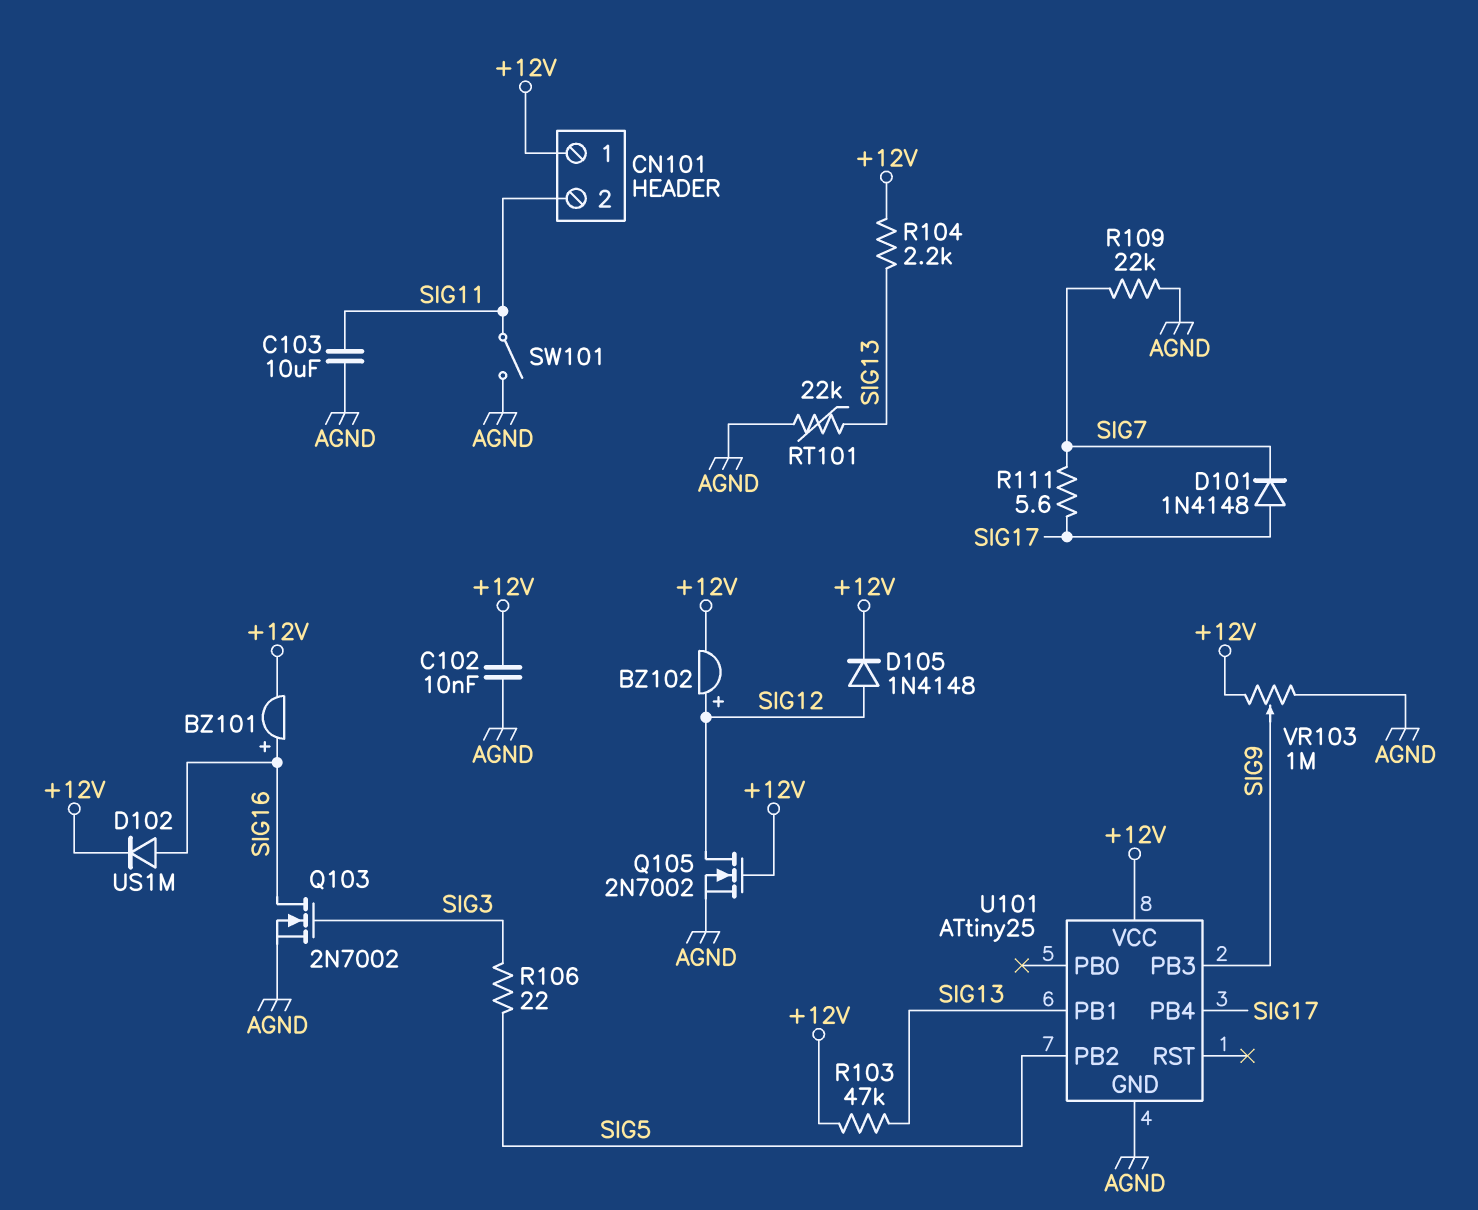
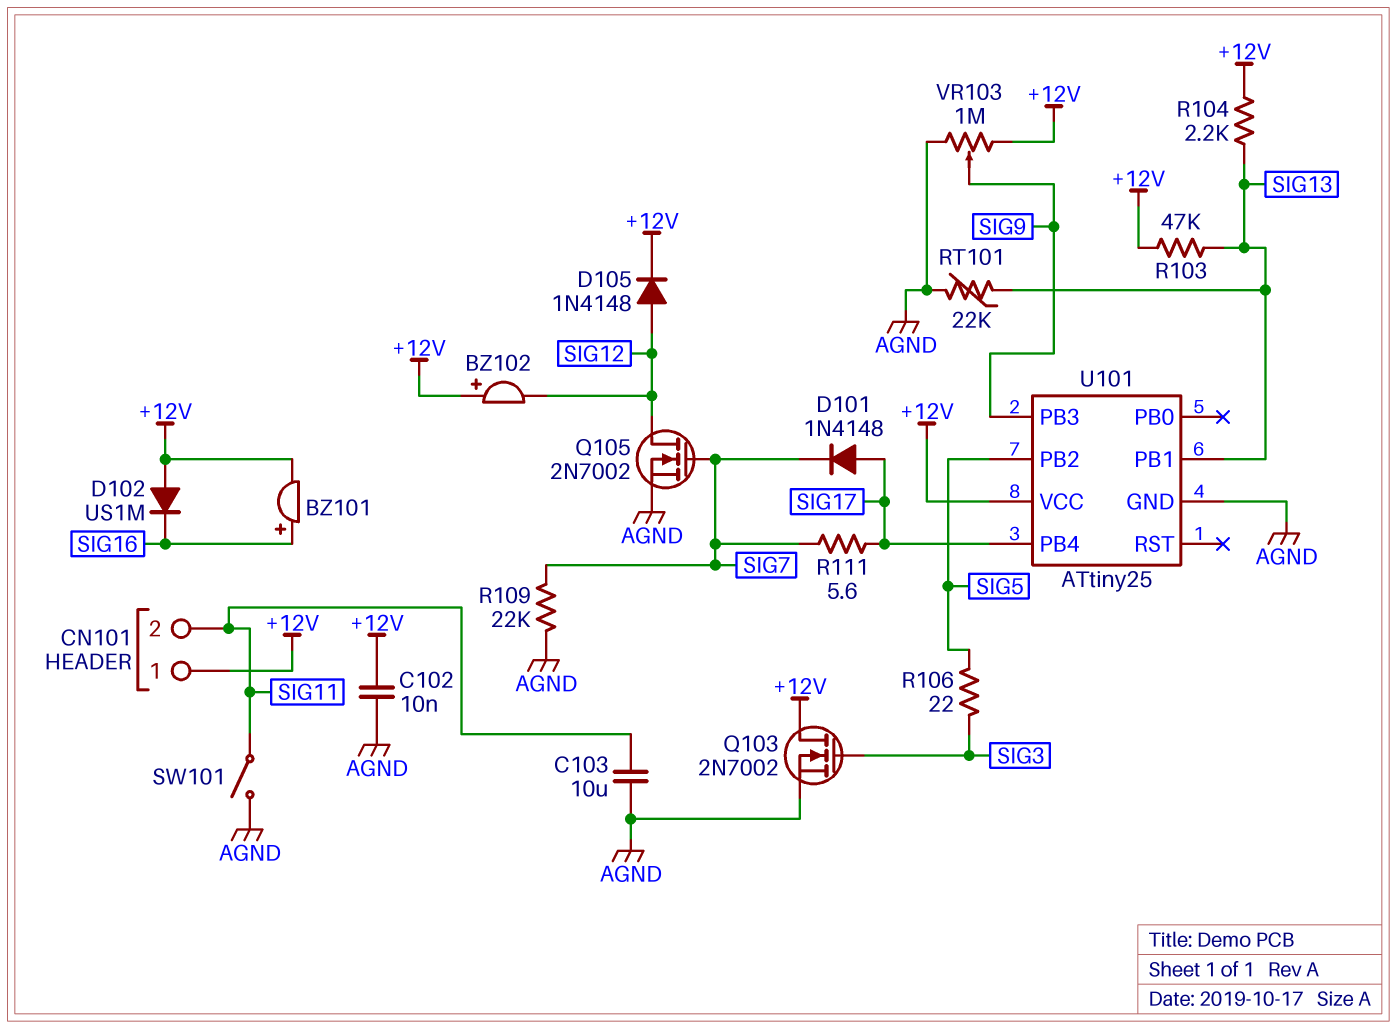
BZ102: buzzer (plus SIG12, minus +12V) -> buzzer (plus +12V, minus SIG12)
D102: diode US1M (A SIG16, K +12V) -> diode US1M (A +12V, K SIG16)
Q103: NMOS 2N7002 (G SIG3, D SIG16, S AGND) -> NMOS 2N7002 (G SIG3, D +12V, S AGND)
Q105: NMOS 2N7002 (G +12V, D SIG12, S AGND) -> NMOS 2N7002 (G SIG7, D SIG12, S AGND)

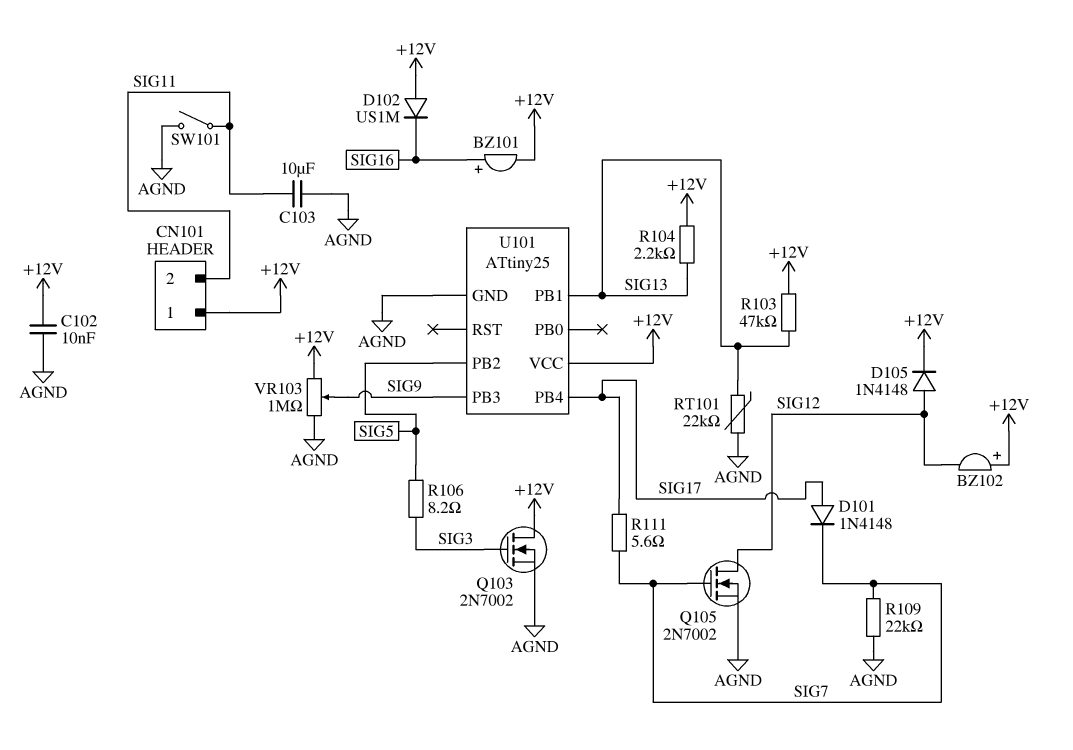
R106: 22 (SIG3, SIG5) -> 8.2 (SIG3, SIG5)

